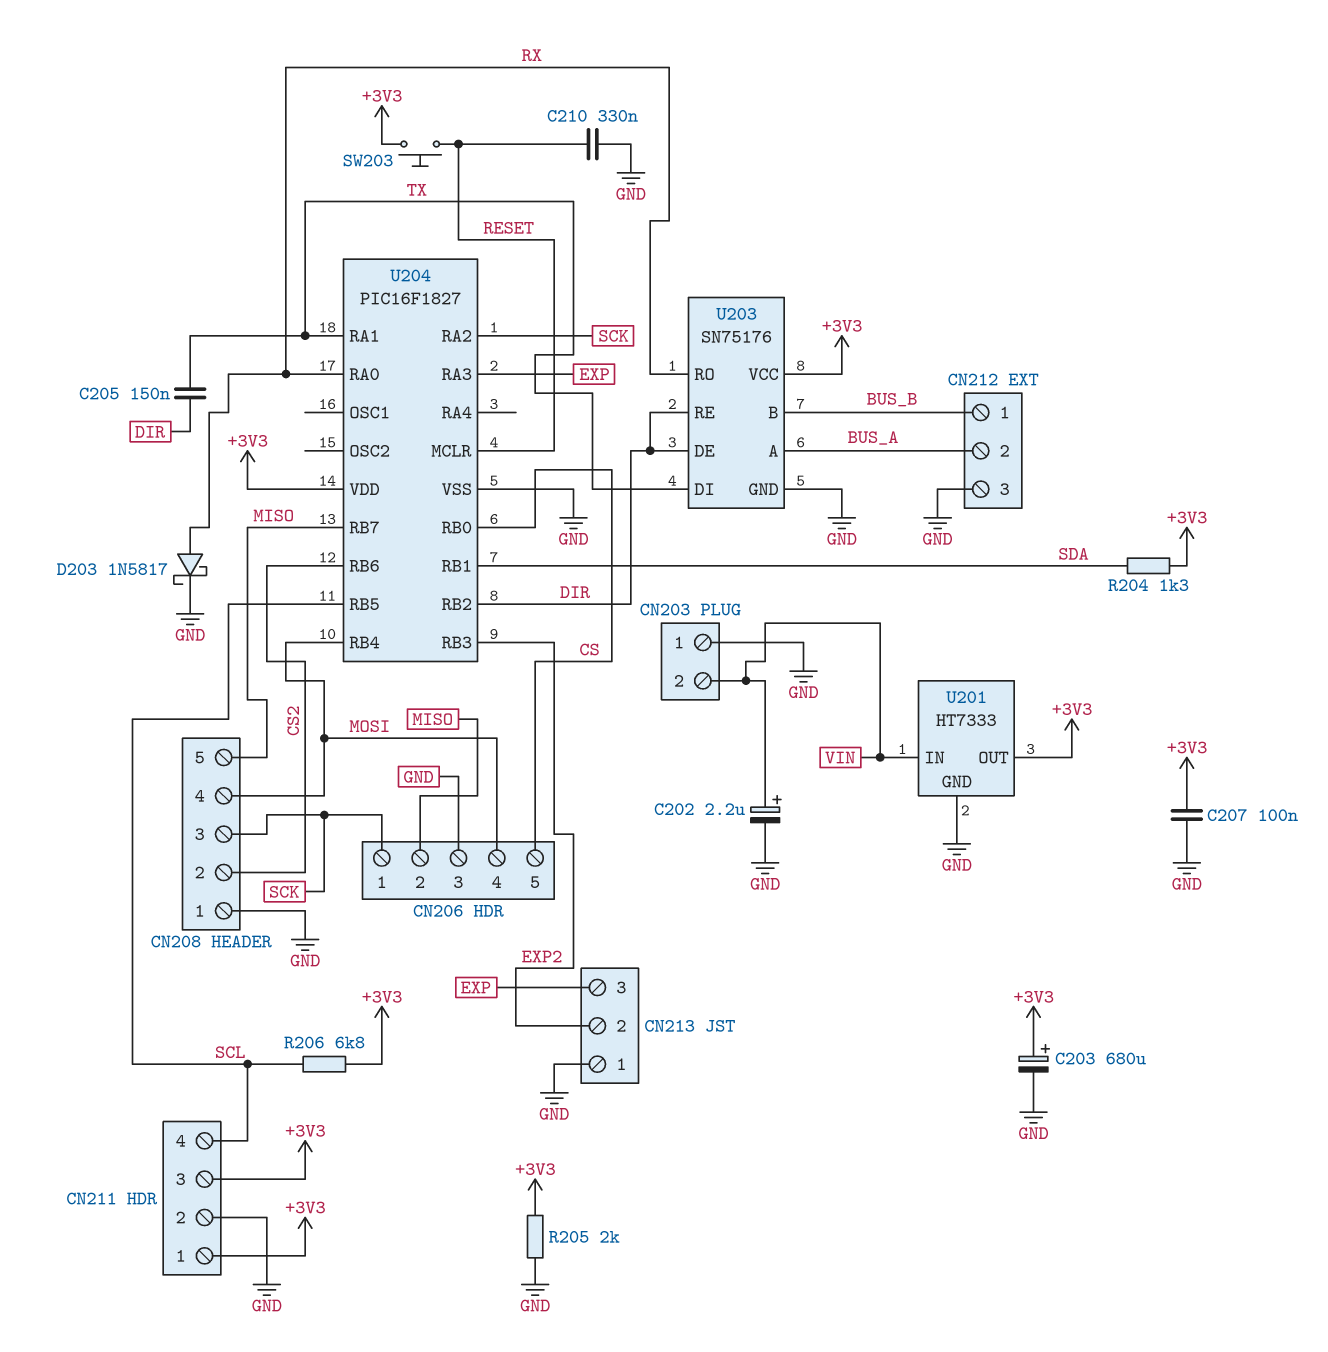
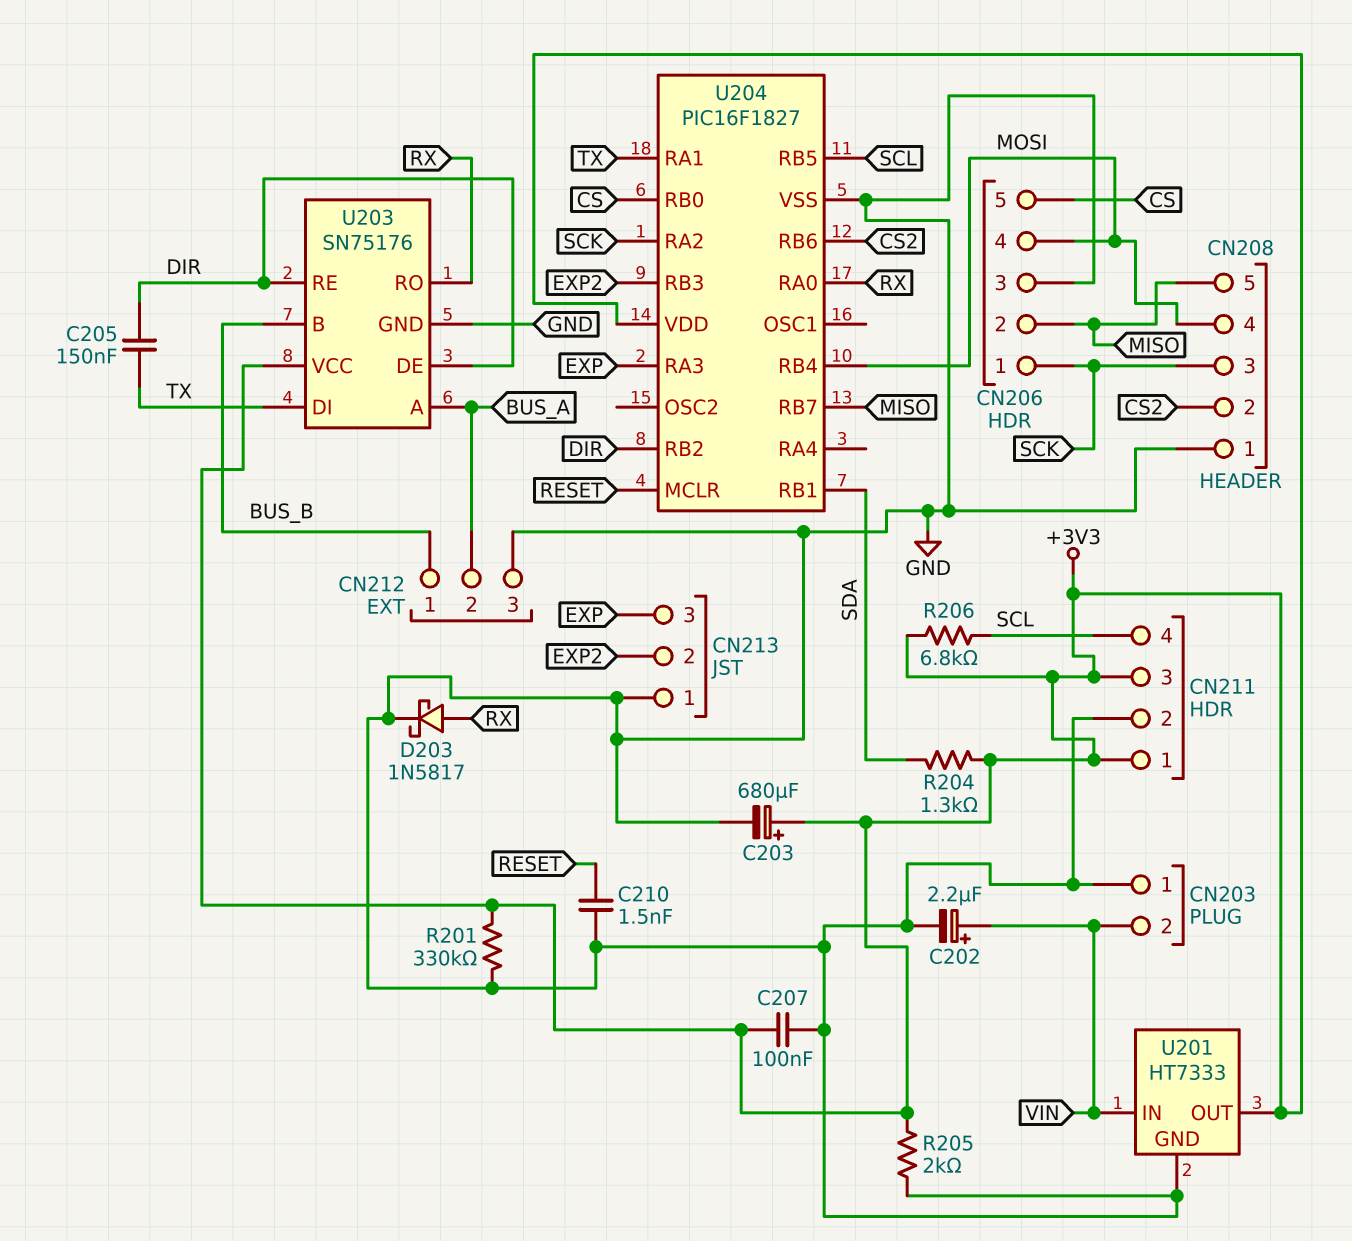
C210: 330nF (GND, RESET) -> 1.5nF (GND, RESET)
R201: none -> 330k (+3V3, GND)
SW203: button (+3V3, RESET) -> none

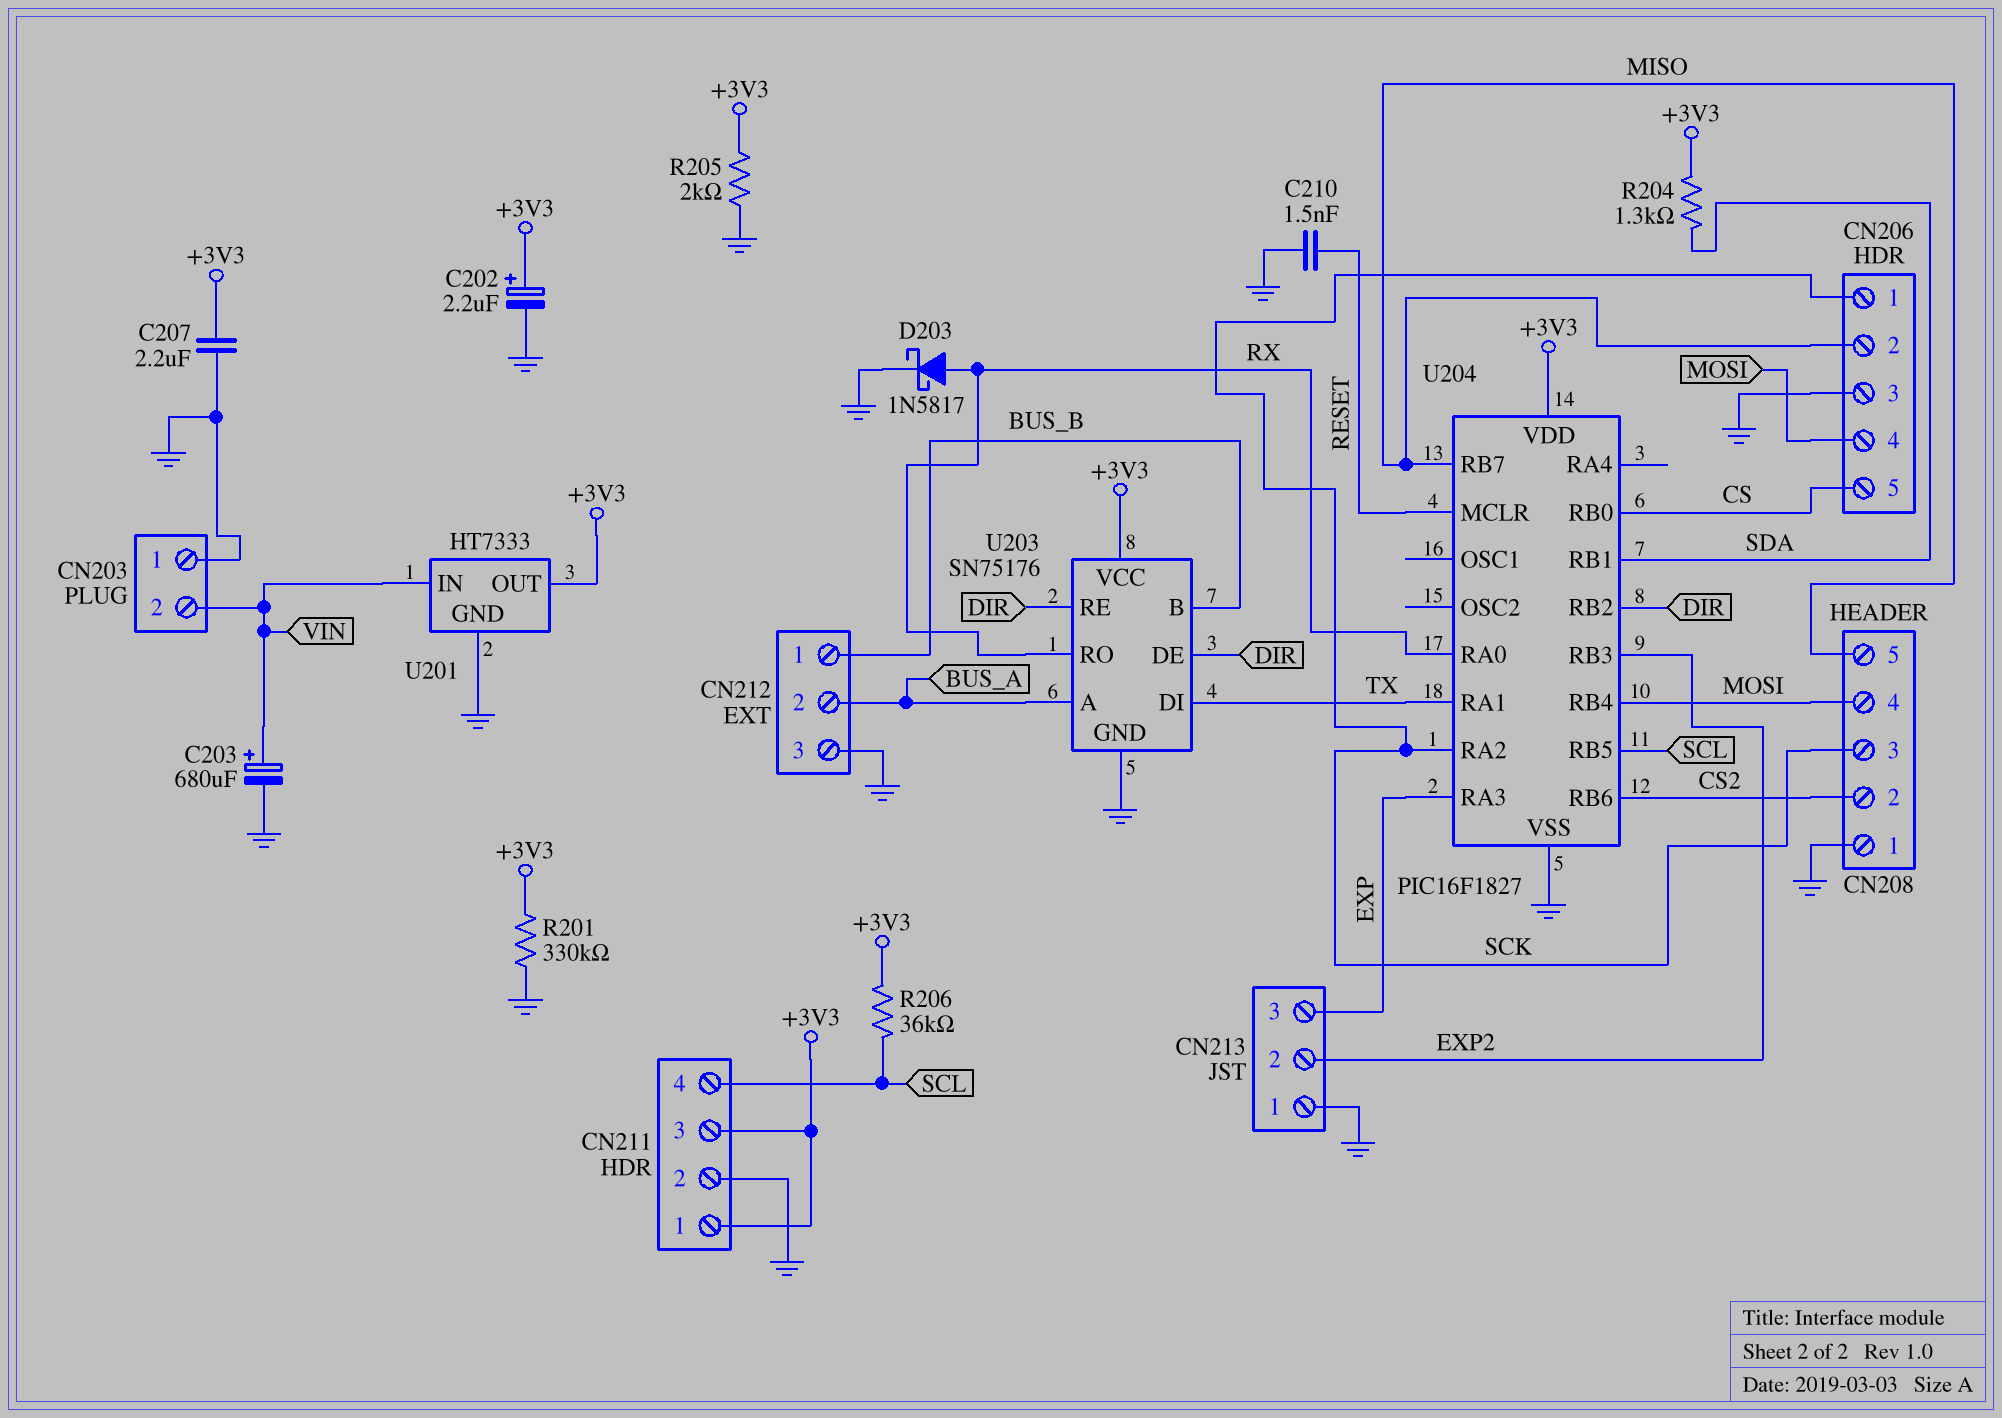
C202: 2.2uF (plus VIN, minus GND) -> 2.2uF (plus +3V3, minus GND)
C203: 680uF (plus +3V3, minus GND) -> 680uF (plus VIN, minus GND)
C205: 150nF (DIR, TX) -> none
C207: 100nF (+3V3, GND) -> 2.2uF (+3V3, GND)
R206: 6.8k (+3V3, SCL) -> 36k (+3V3, SCL)

